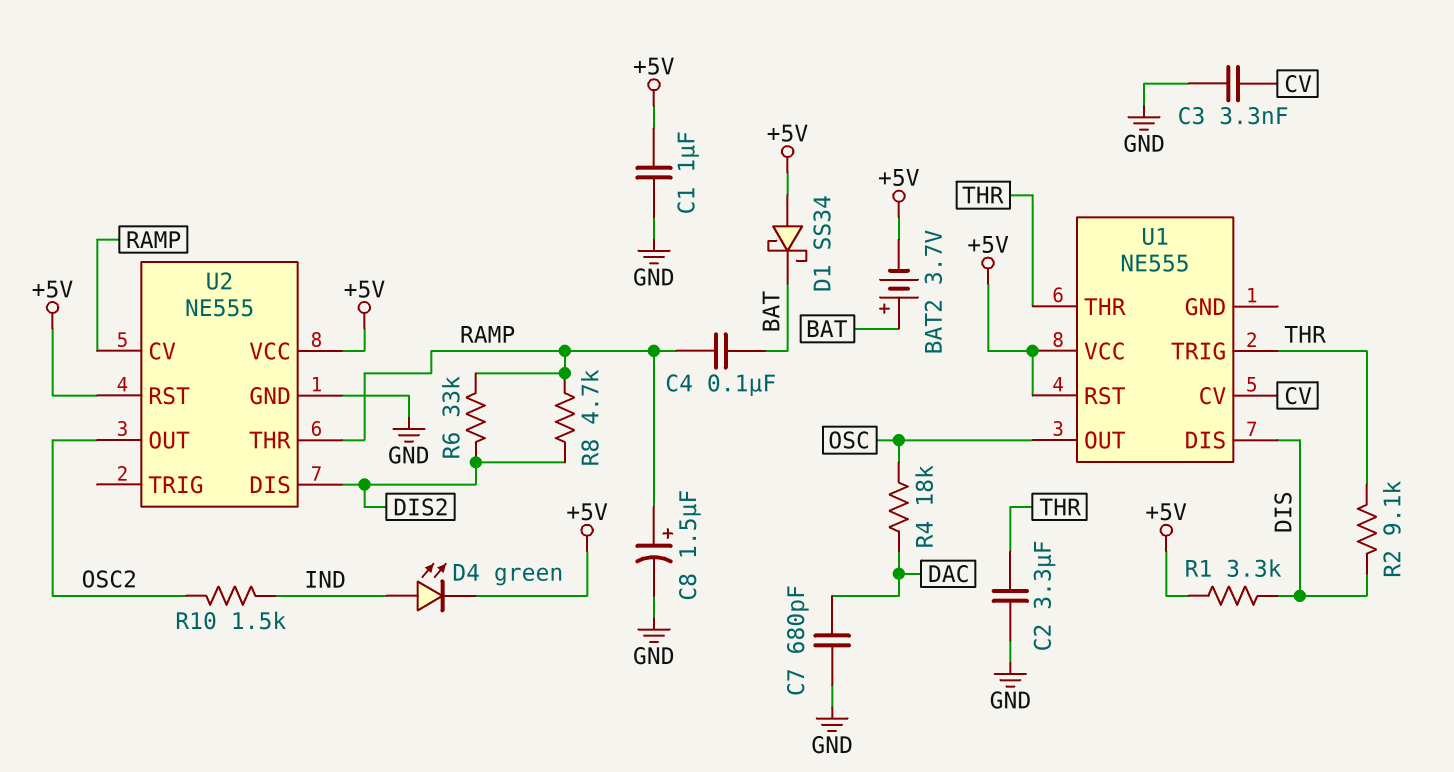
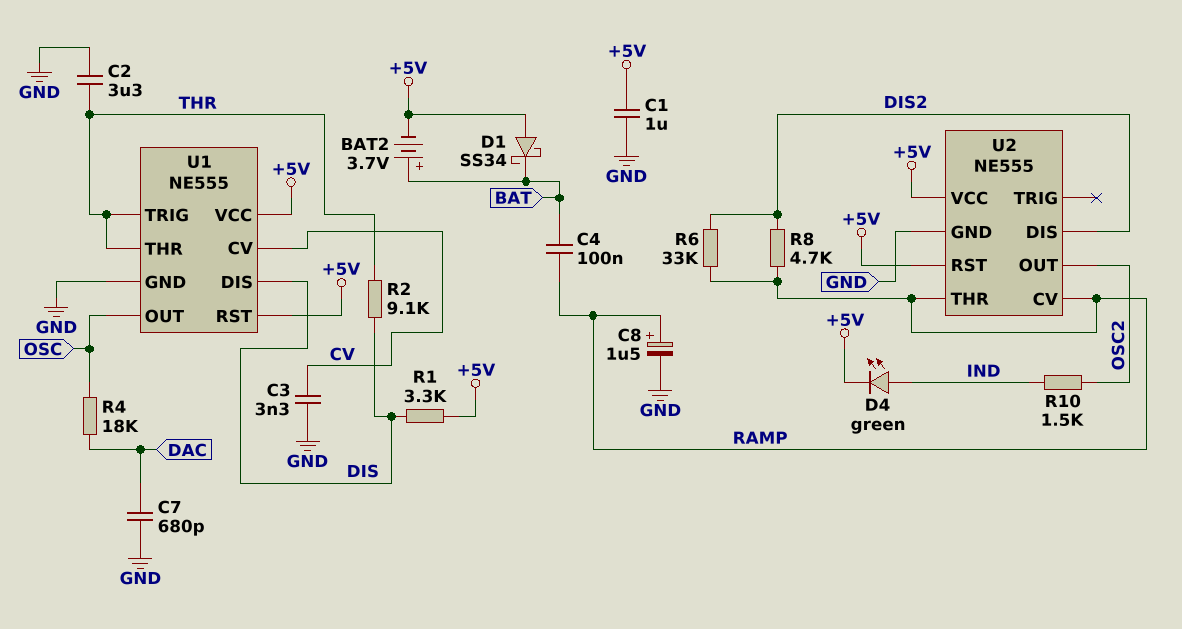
U1 pin GND: none -> GND

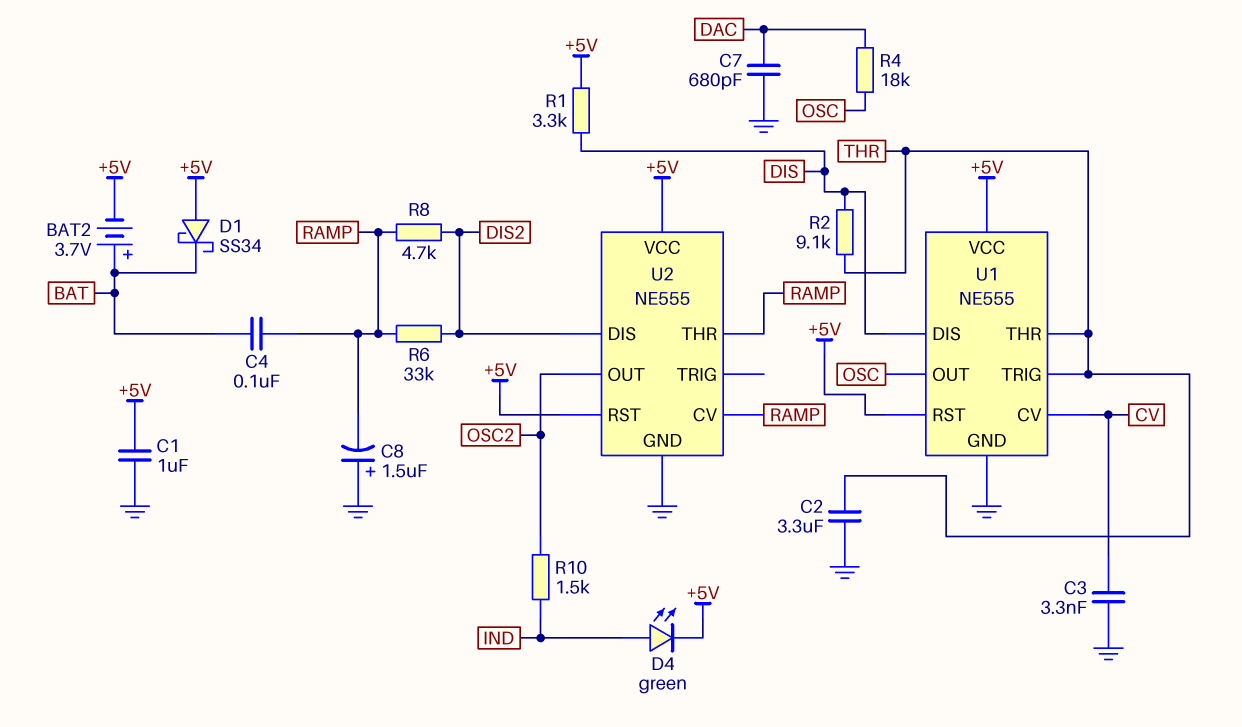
C8: 1.5uF (plus RAMP, minus GND) -> 1.5uF (plus GND, minus RAMP)

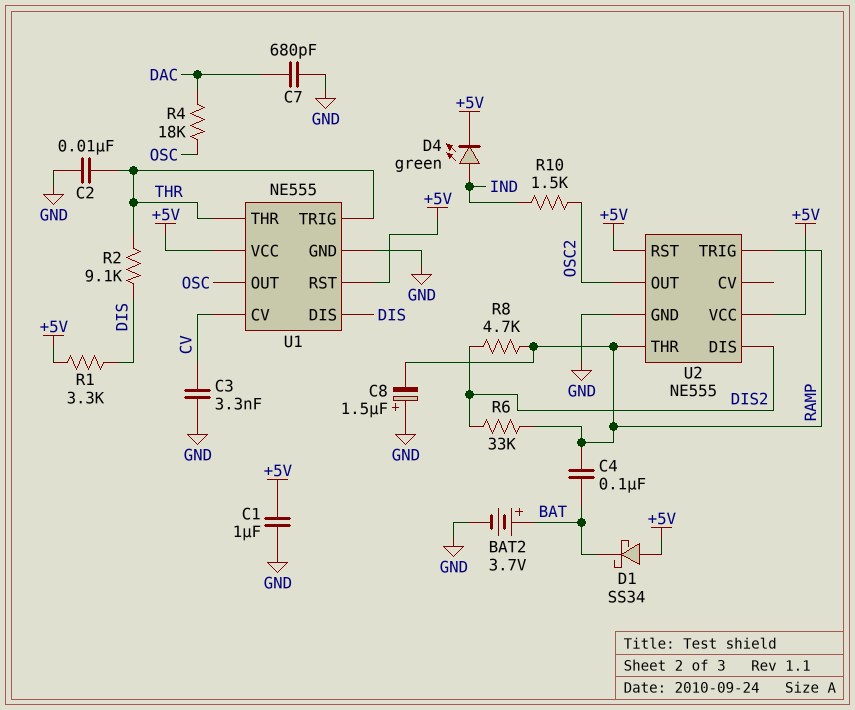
BAT2: 3.7V (plus BAT, minus +5V) -> 3.7V (plus BAT, minus GND)
C2: 3.3uF (GND, THR) -> 10nF (GND, THR)
U2 pin CV: RAMP -> none
U2 pin TRIG: none -> RAMP

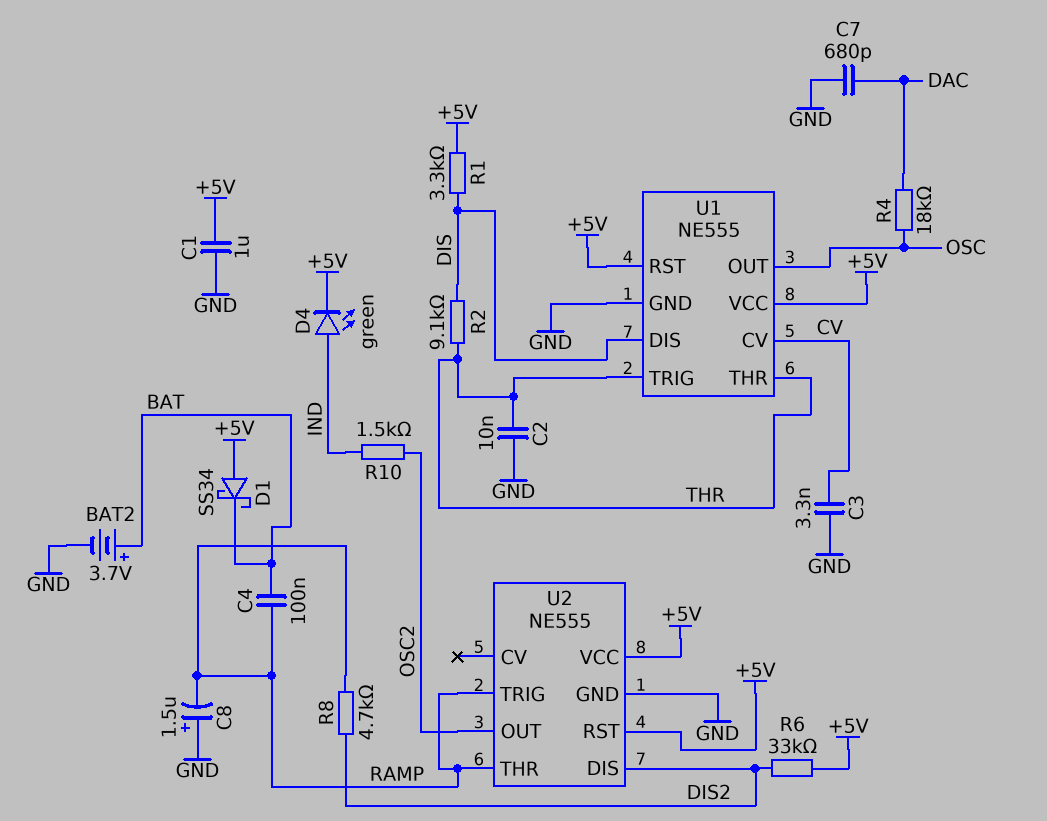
R6: 33k (DIS2, RAMP) -> 33k (+5V, DIS2)

